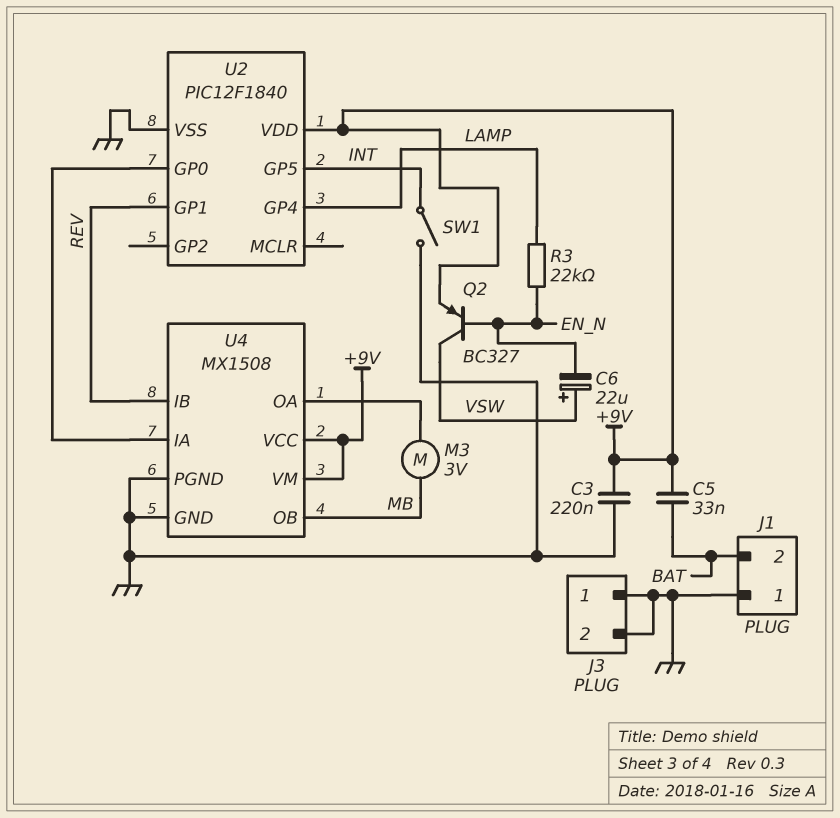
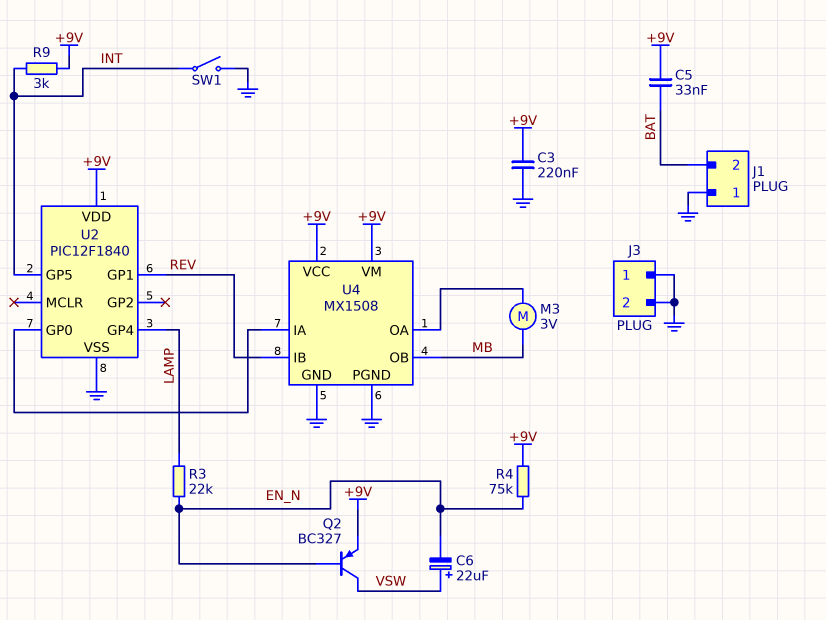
R4: none -> 75k (+9V, EN_N)
R9: none -> 3k (+9V, INT)

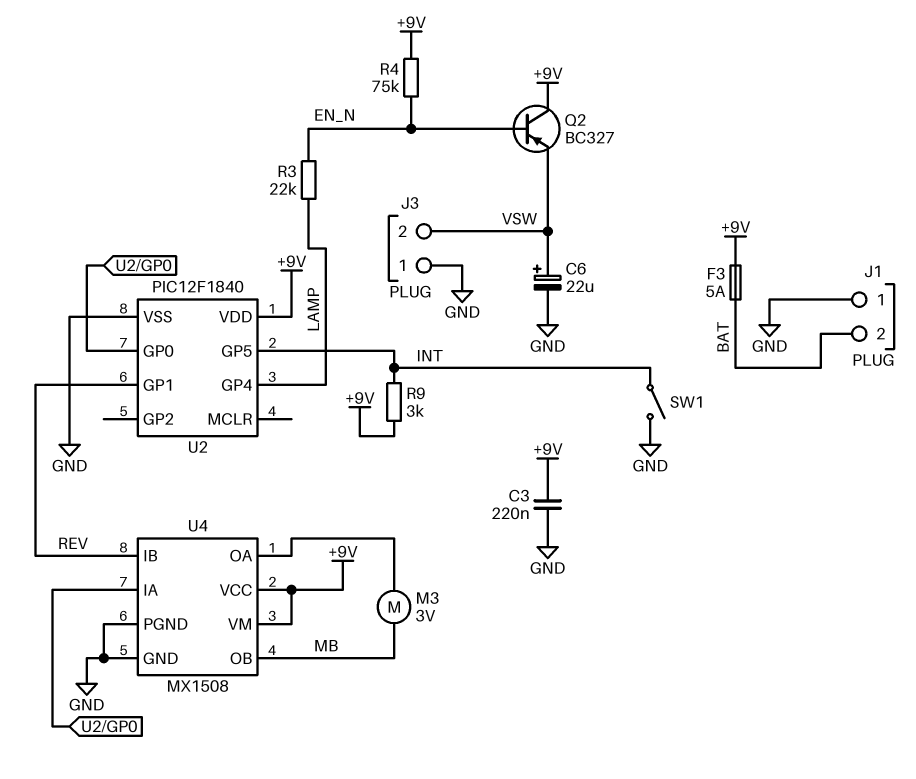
C5: 33nF (+9V, BAT) -> none
C6: 22uF (plus VSW, minus EN_N) -> 22uF (plus VSW, minus GND)
F3: none -> 5A (+9V, BAT)
J3 pin 2: GND -> VSW
Q2: PNP BC327 (B EN_N, C VSW, E +9V) -> PNP BC327 (B EN_N, C +9V, E VSW)

